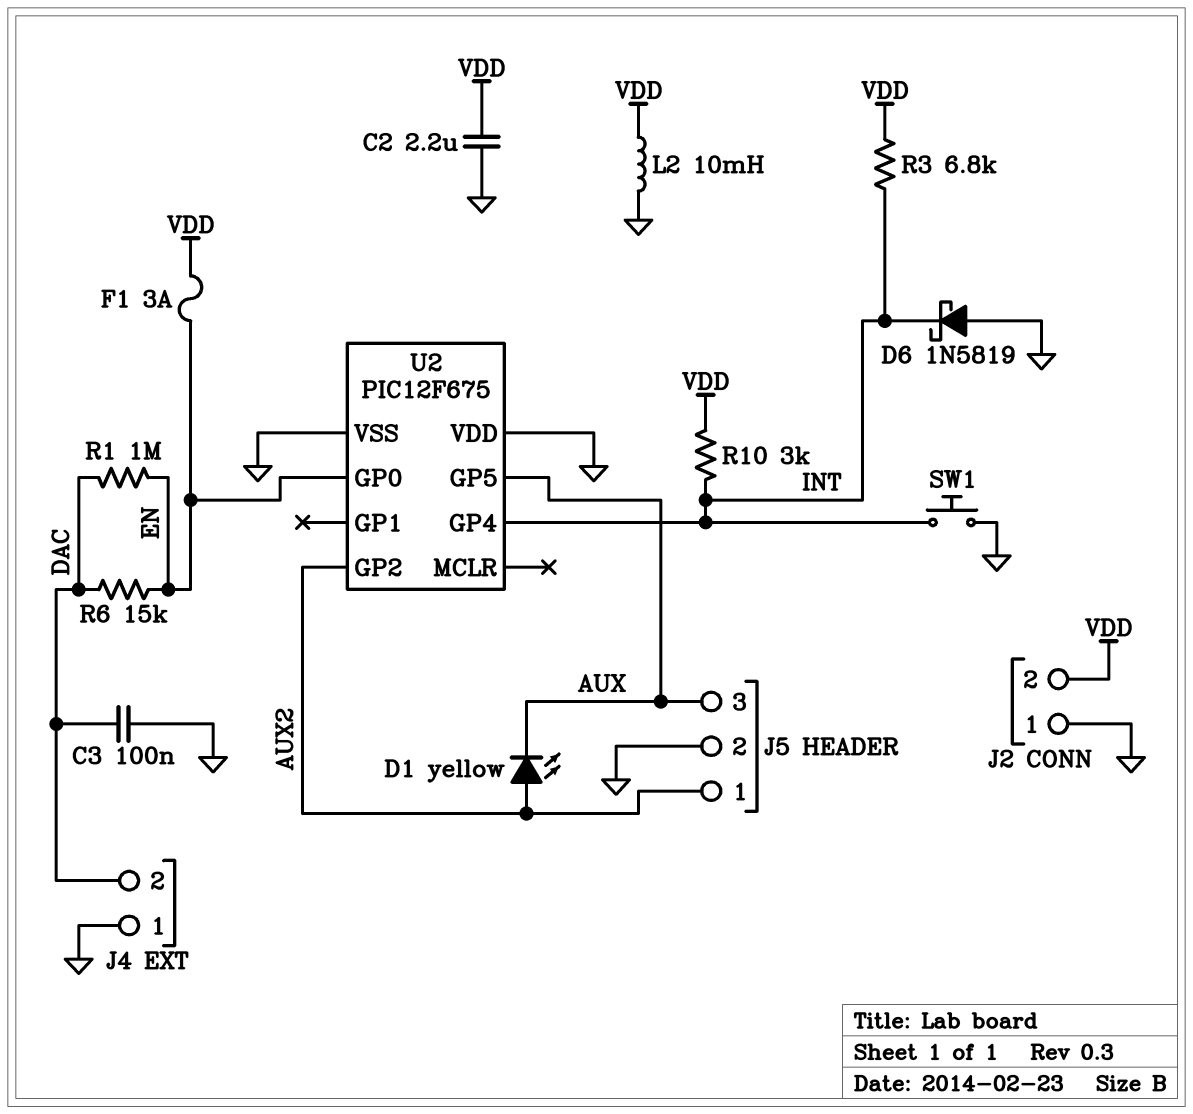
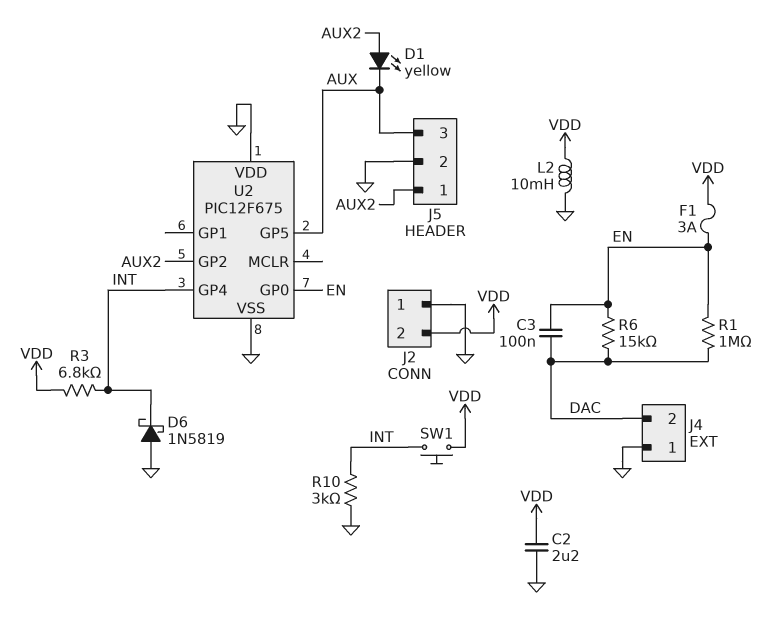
C3: 100nF (DAC, GND) -> 100nF (DAC, EN)
R10: 3k (INT, VDD) -> 3k (GND, INT)
SW1: button (GND, INT) -> button (INT, VDD)

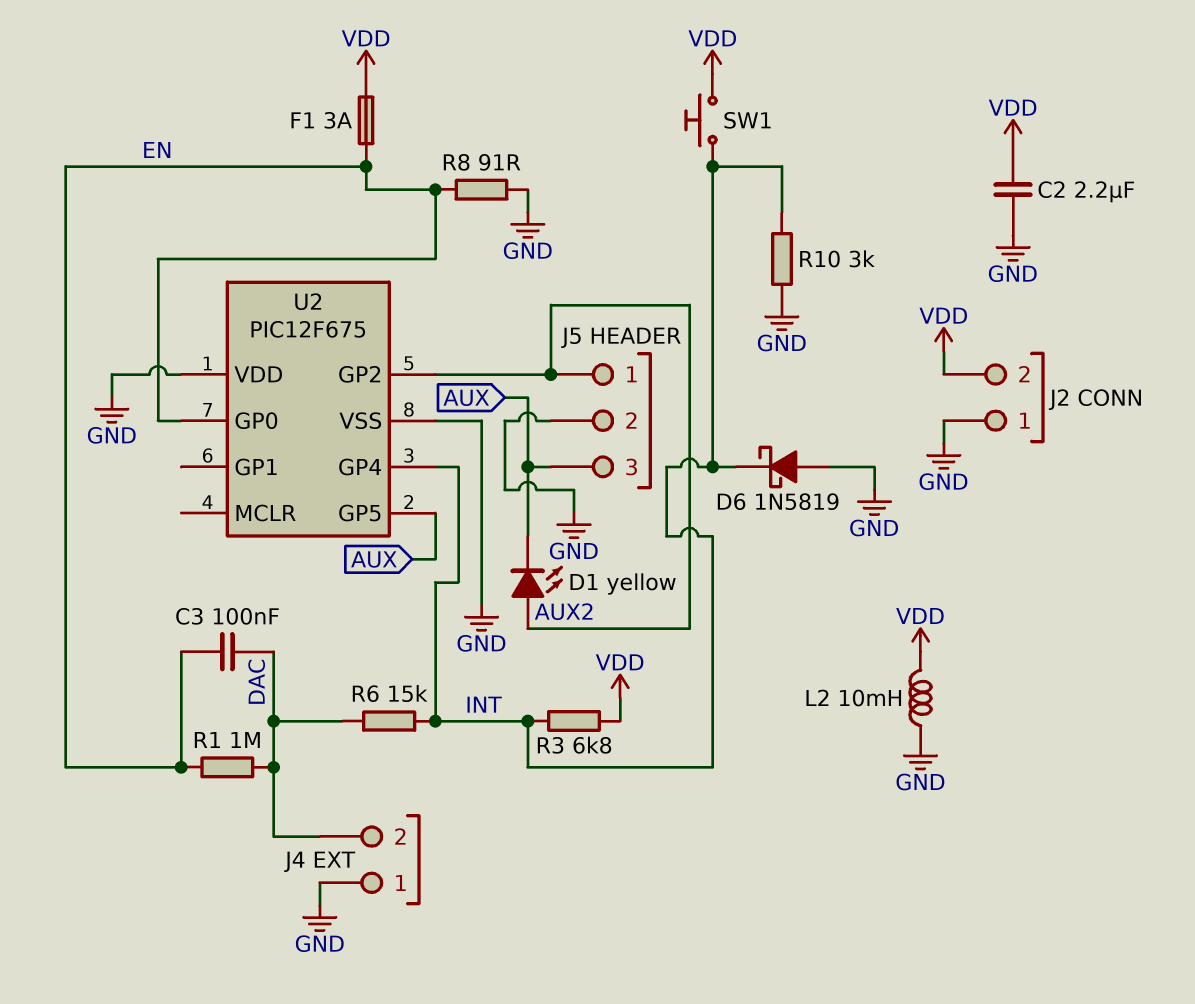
R6: 15k (DAC, EN) -> 15k (DAC, INT)
R8: none -> 91 (EN, GND)

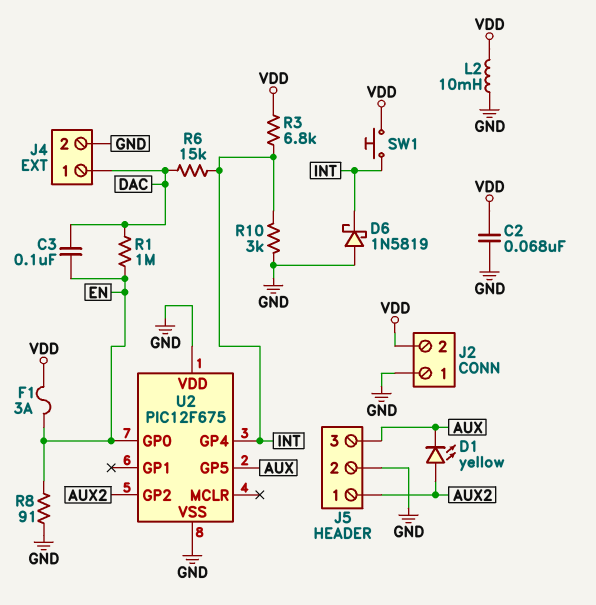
C2: 2.2uF (GND, VDD) -> 68nF (GND, VDD)
J4 pin 1: GND -> DAC
J4 pin 2: DAC -> GND

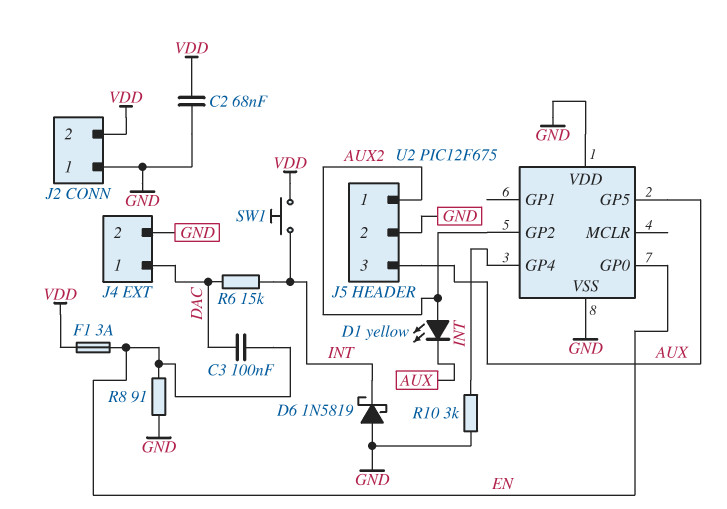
L2: 10mH (GND, VDD) -> none
R1: 1M (DAC, EN) -> none
R3: 6.8k (INT, VDD) -> none

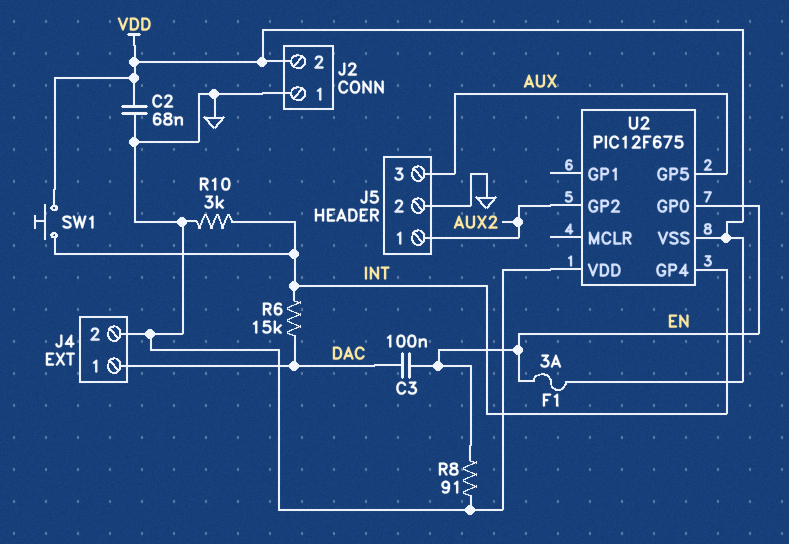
D1: LED yellow (A AUX2, K AUX) -> none
D6: schottky 1N5819 (A GND, K INT) -> none
U2 pin VSS: GND -> VDD

